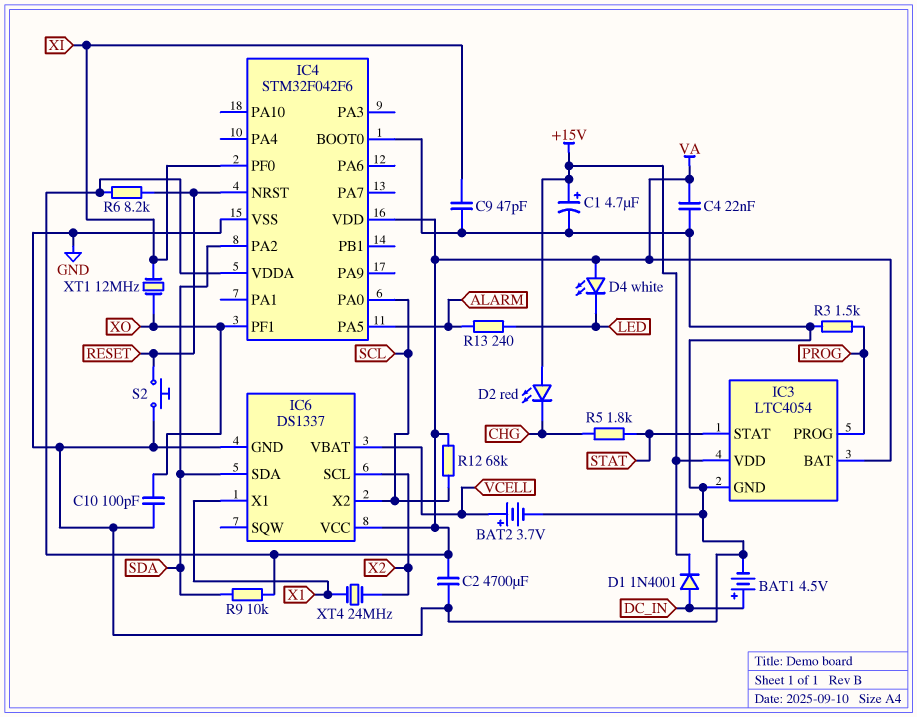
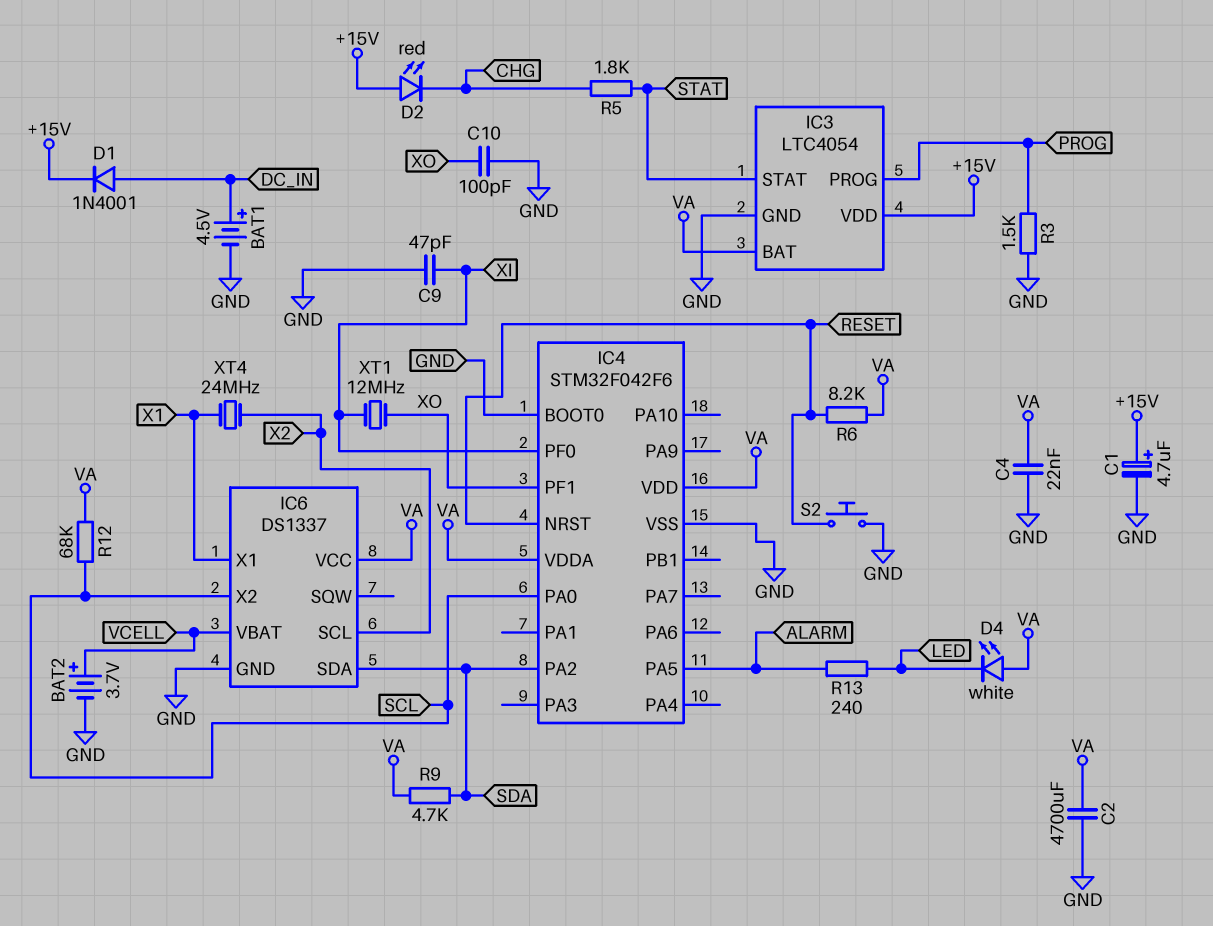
R9: 10k (SDA, VA) -> 4.7k (SDA, VA)

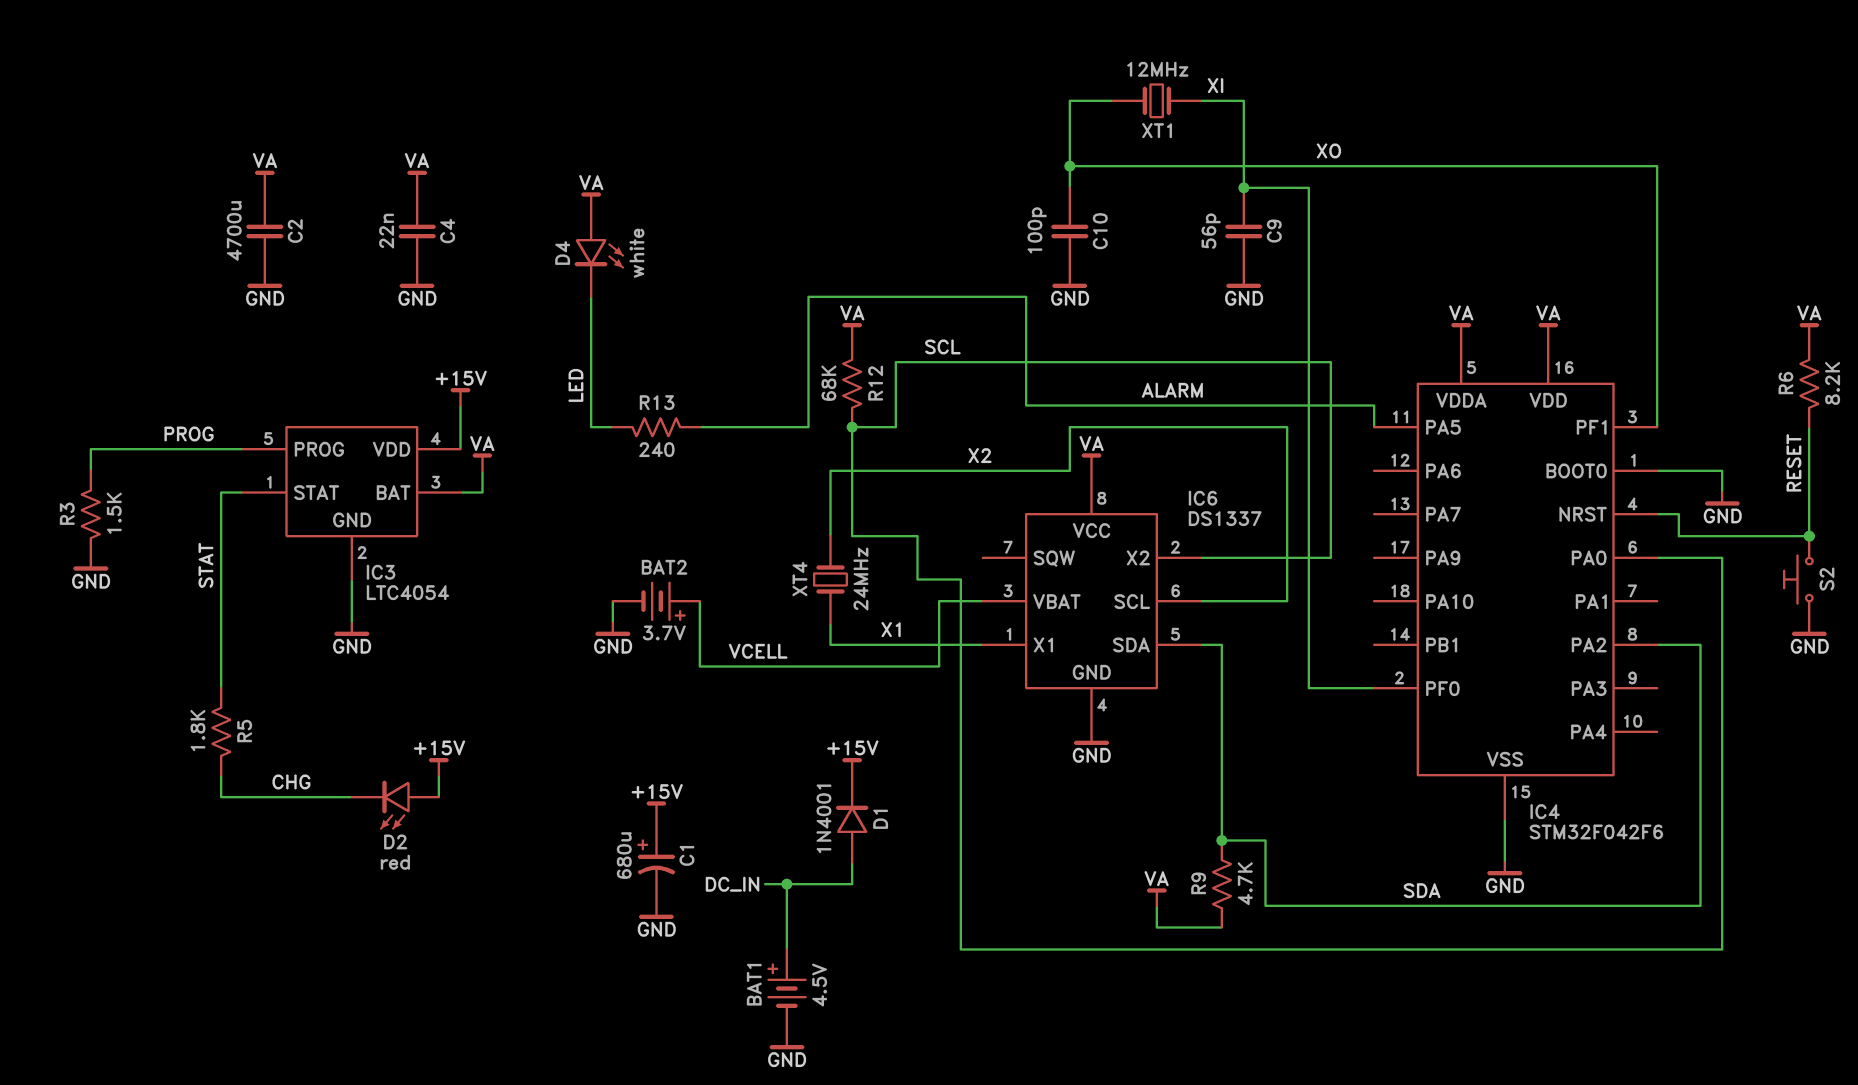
C1: 4.7uF (plus +15V, minus GND) -> 680uF (plus +15V, minus GND)
C9: 47pF (GND, XI) -> 56pF (GND, XI)

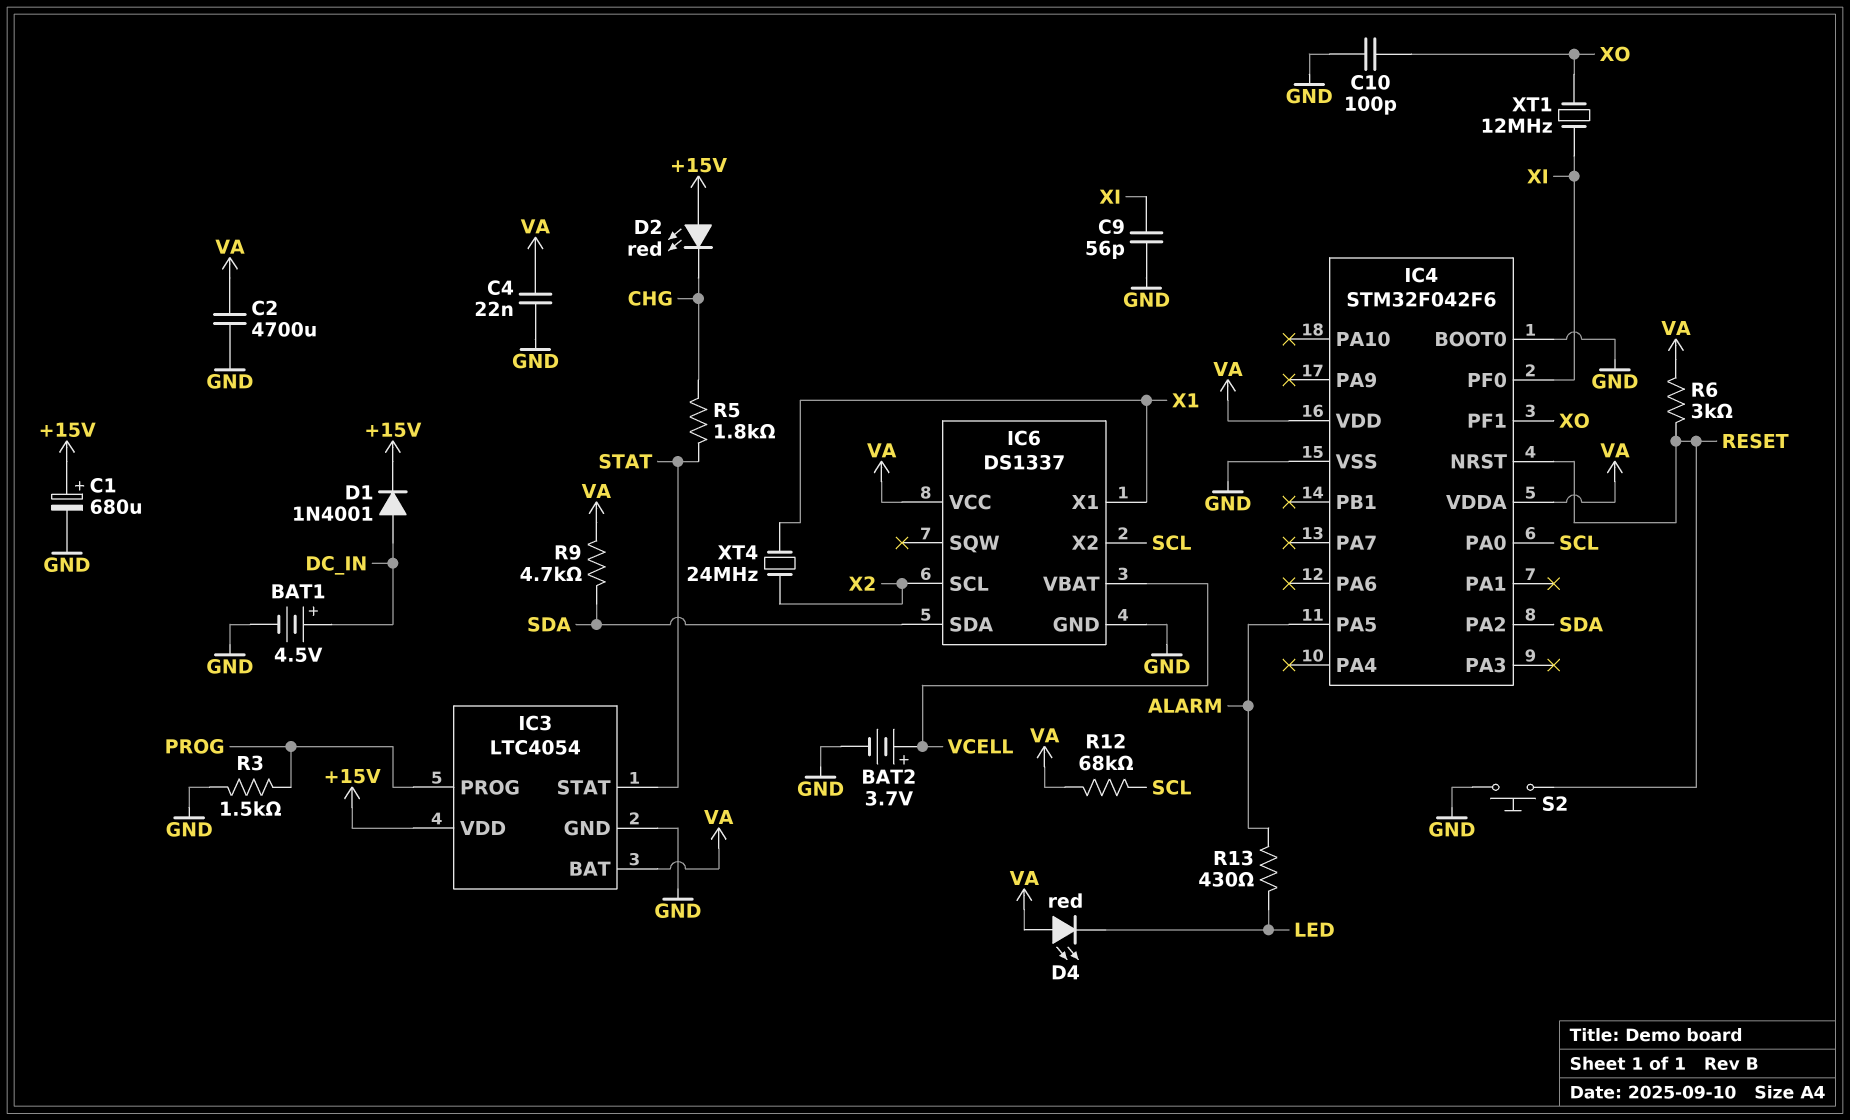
D4: LED white (A VA, K LED) -> LED red (A VA, K LED)
R6: 8.2k (RESET, VA) -> 3k (RESET, VA)
R13: 240 (ALARM, LED) -> 430 (ALARM, LED)

